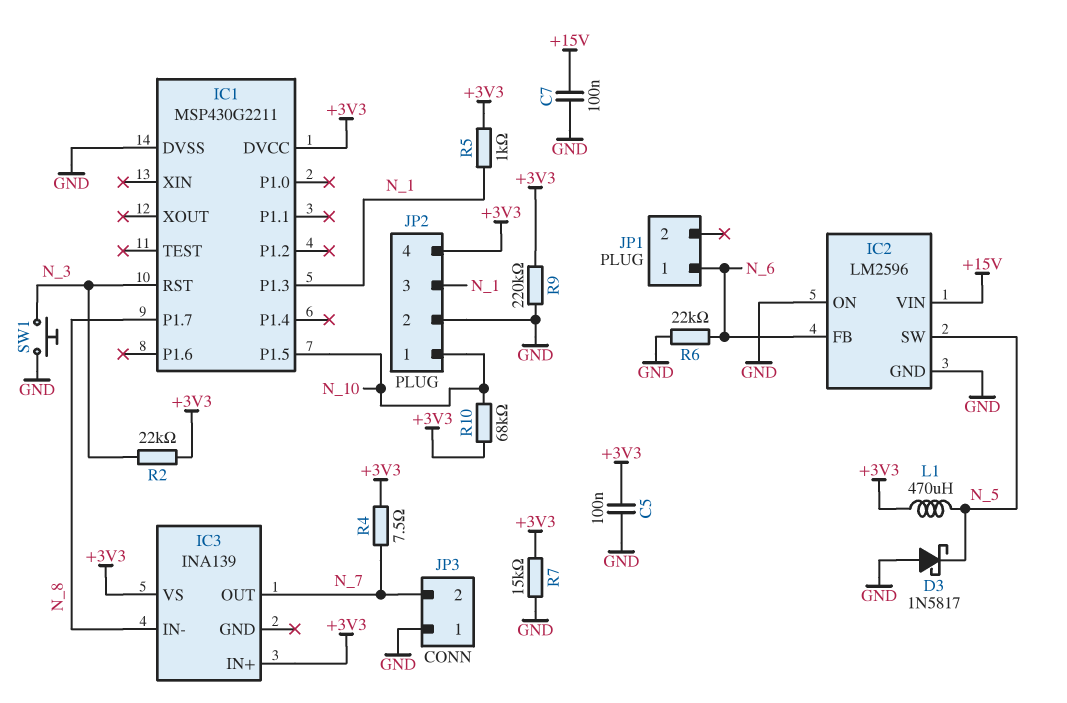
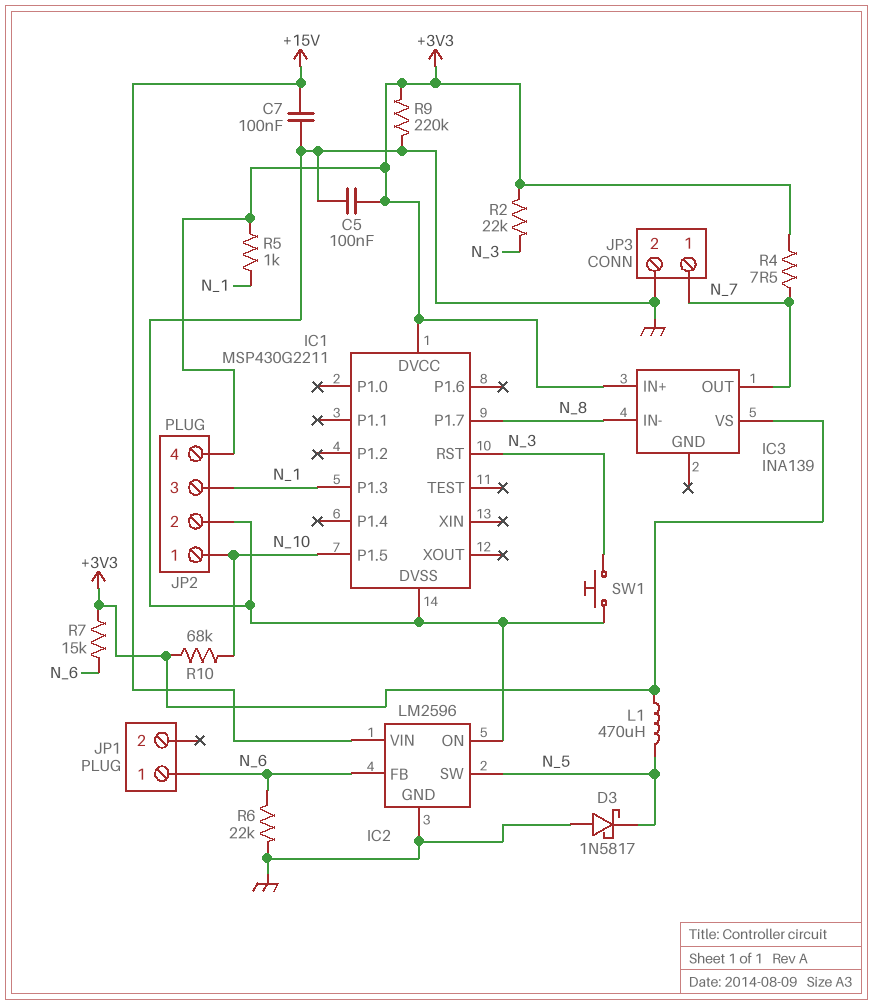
JP3 pin 1: GND -> N_7
JP3 pin 2: N_7 -> GND
R7: 15k (+3V3, GND) -> 15k (+3V3, N_6)

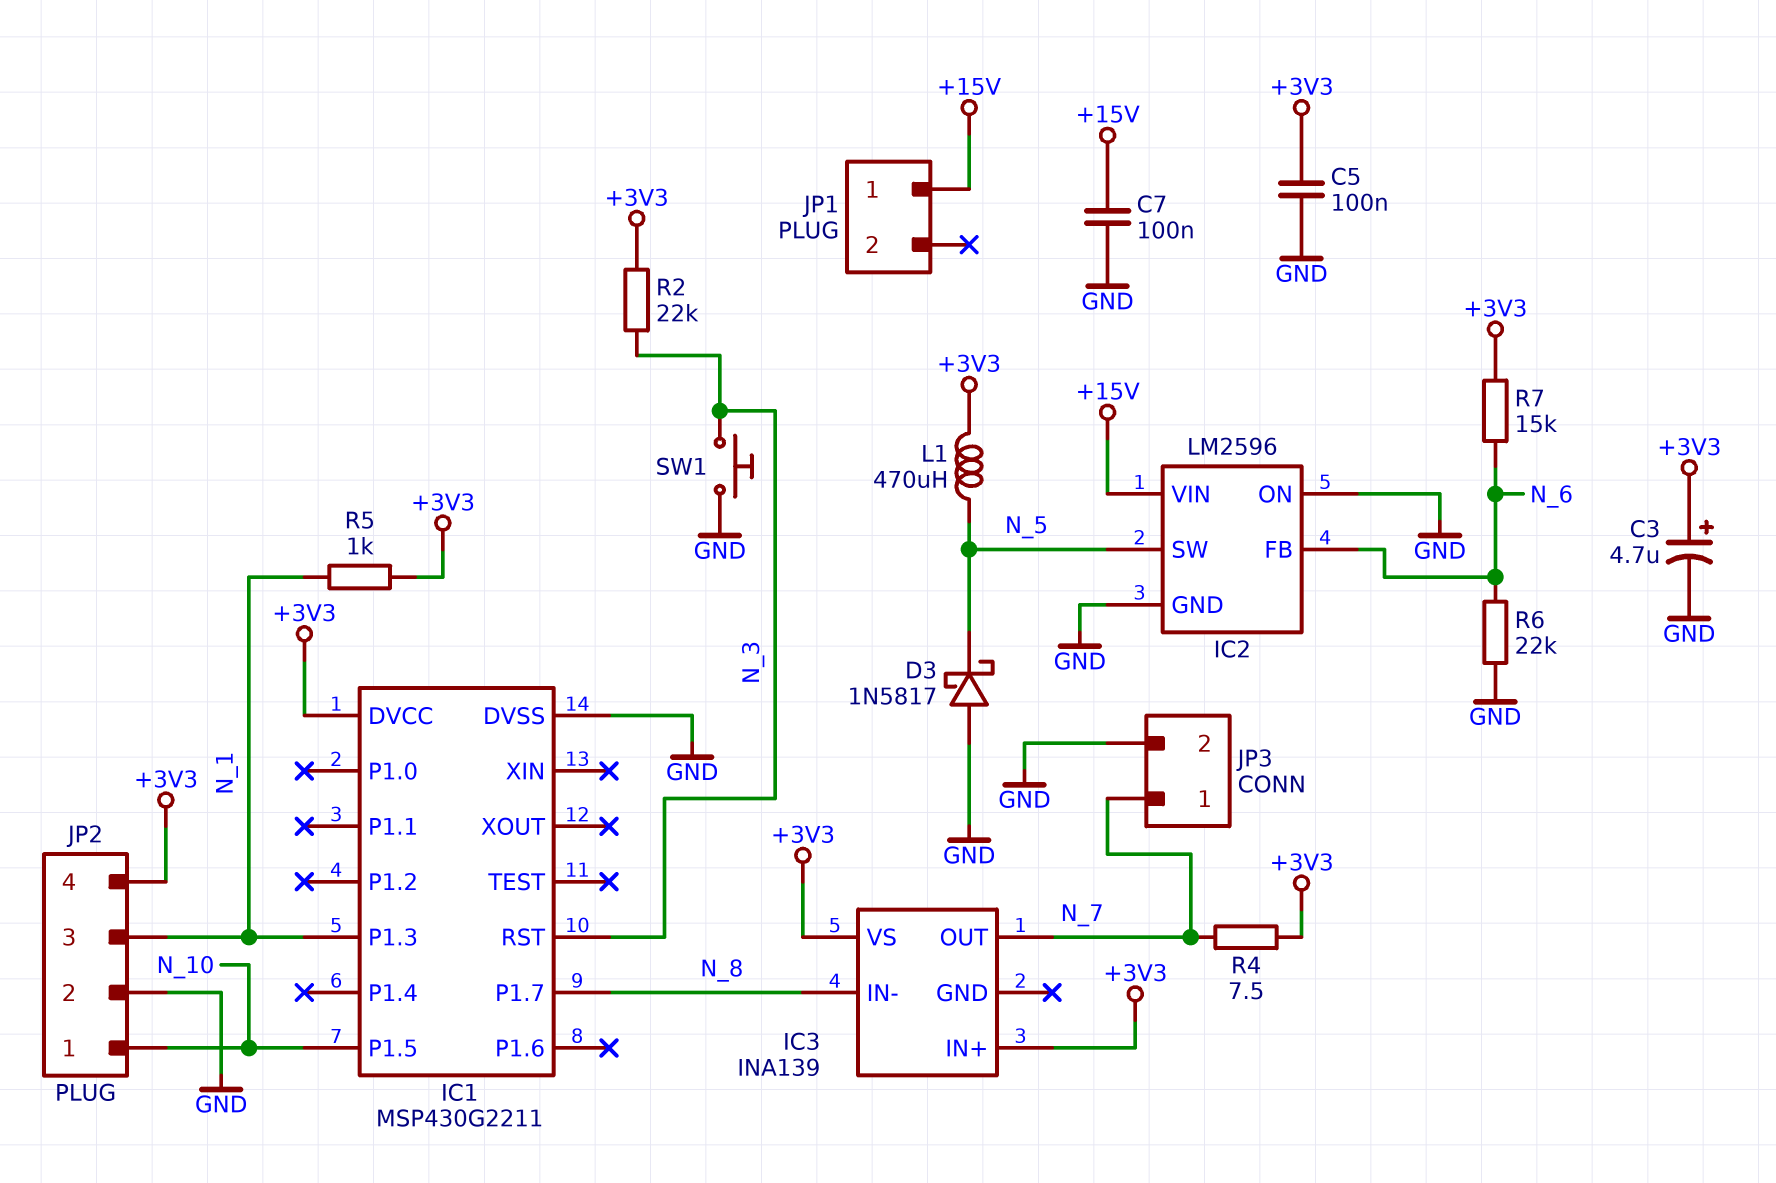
C3: none -> 4.7uF (plus +3V3, minus GND)
JP1 pin 1: N_6 -> +15V
R9: 220k (+3V3, GND) -> none
R10: 68k (+3V3, N_10) -> none

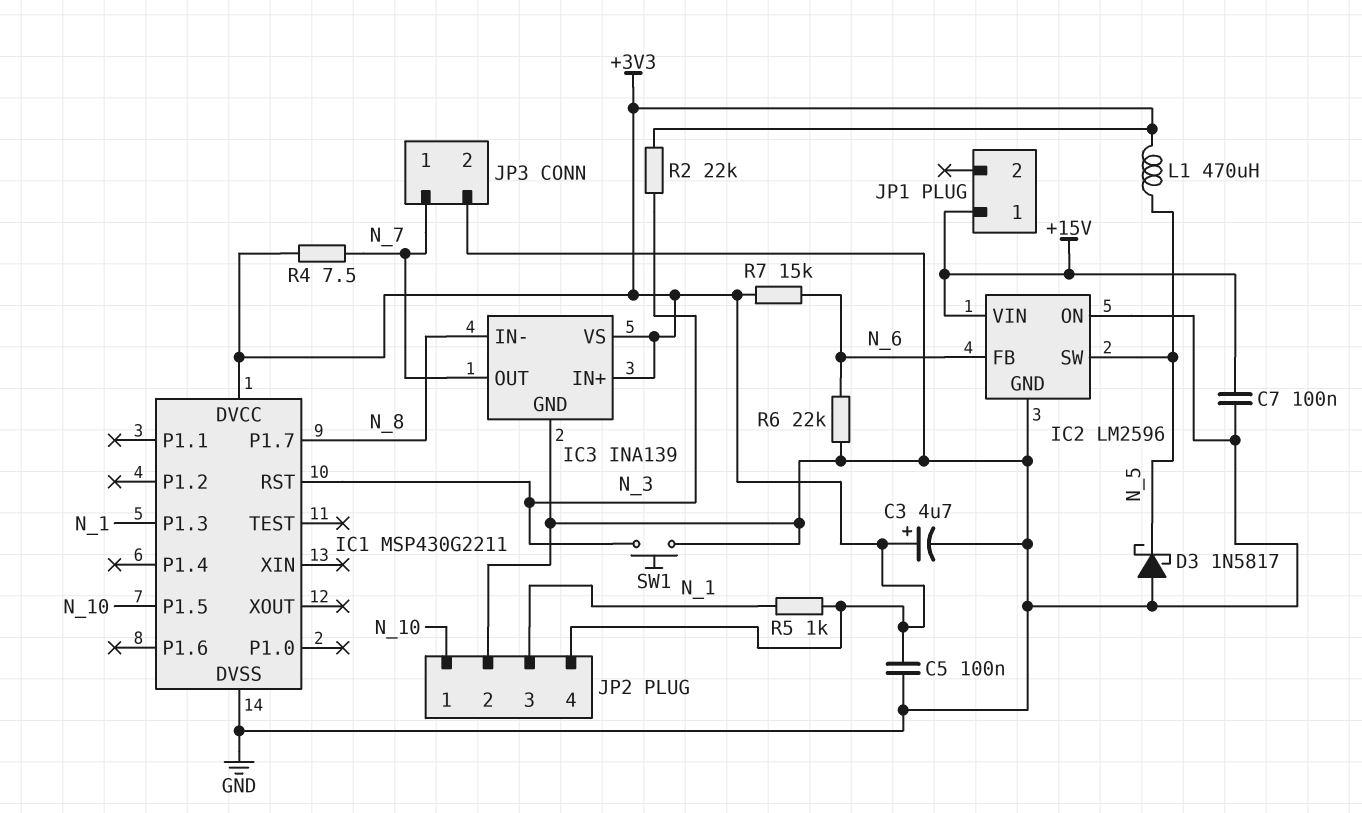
IC3 pin GND: none -> GND

